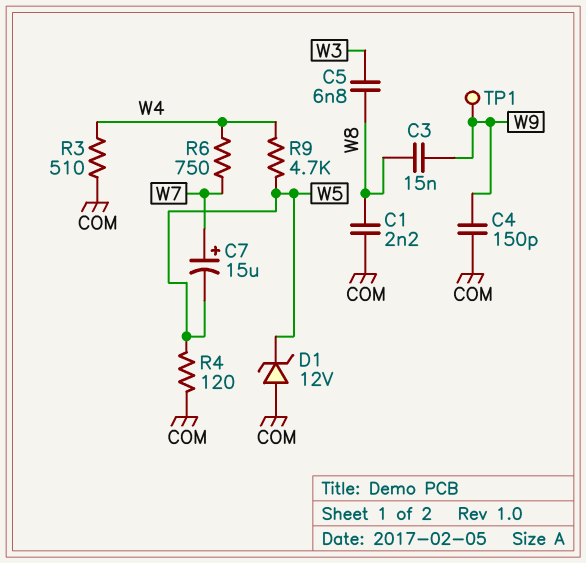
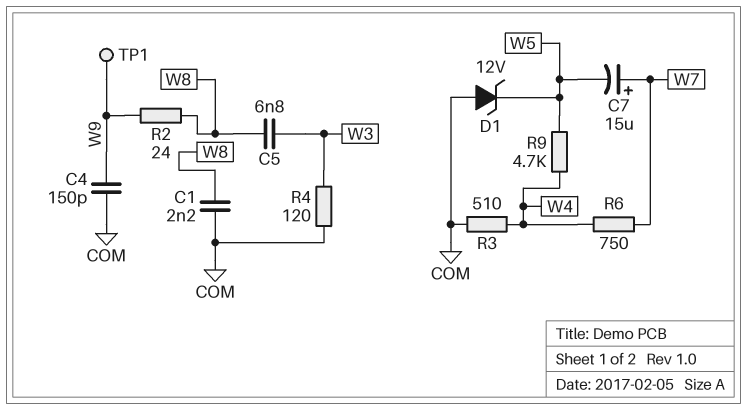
C3: 15nF (W8, W9) -> none
R2: none -> 24 (W8, W9)
R4: 120 (COM, W5) -> 120 (COM, W3)

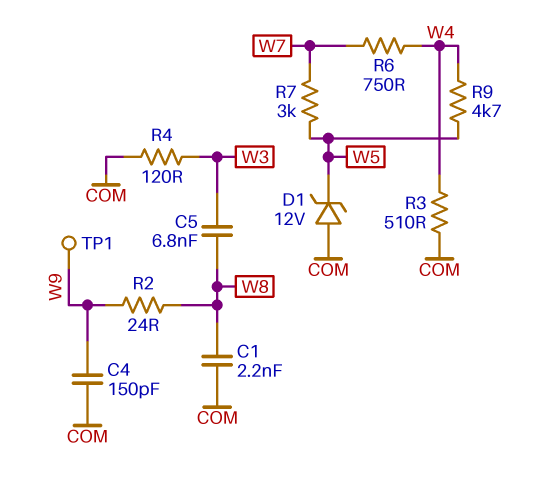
C7: 15uF (plus W7, minus W5) -> none
R7: none -> 3k (W5, W7)

